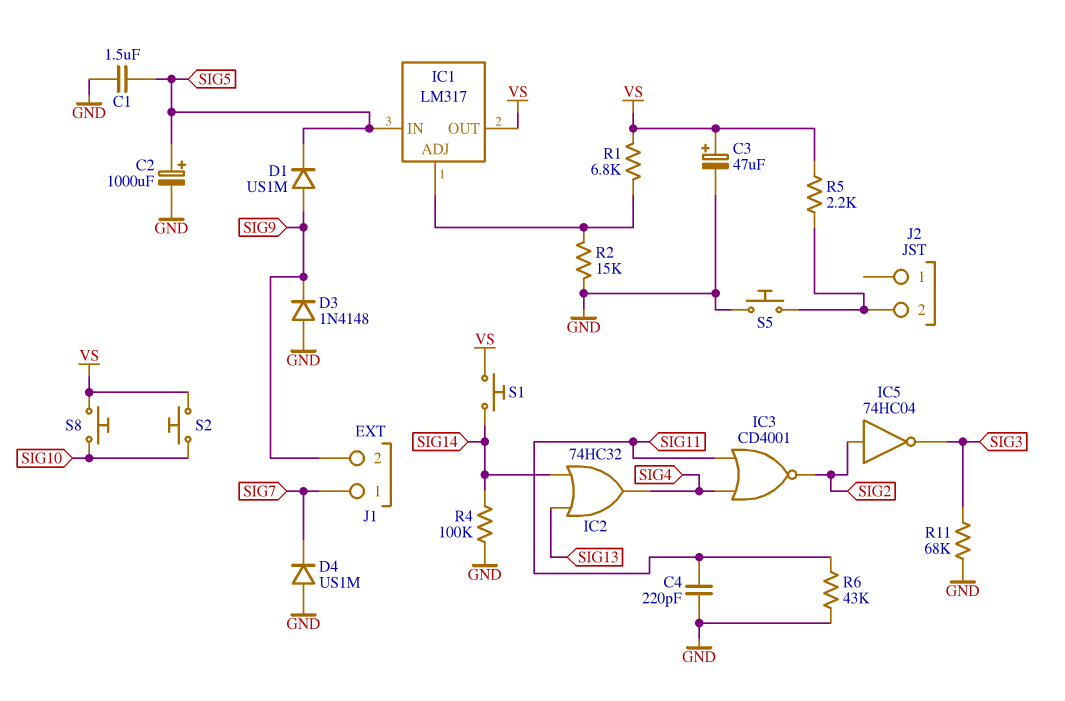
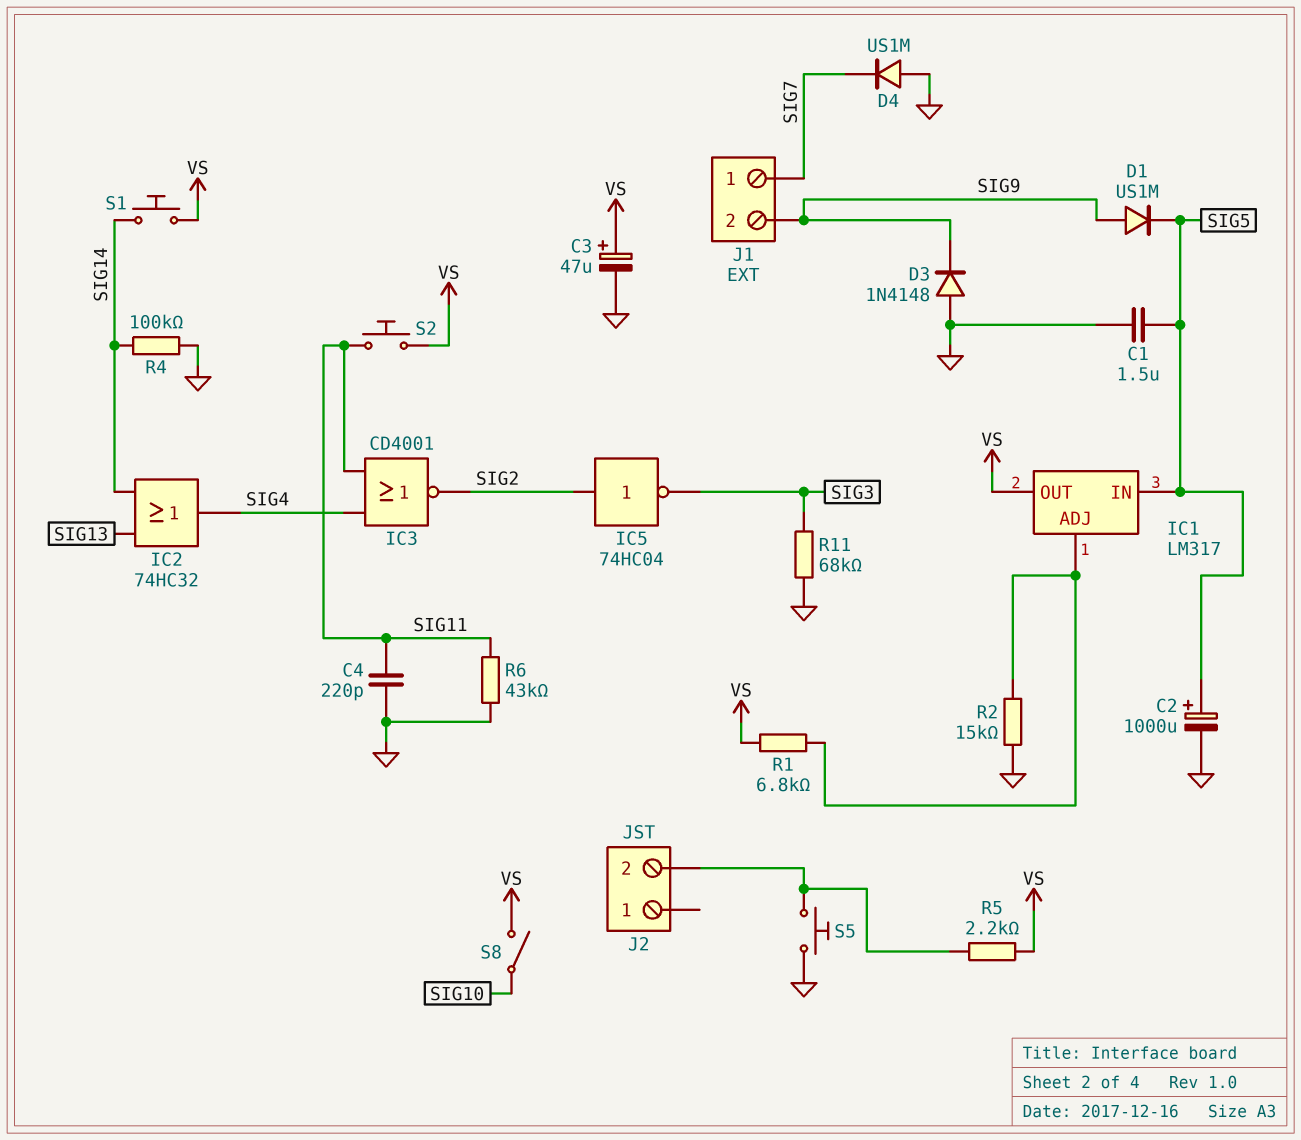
S2: button (SIG10, VS) -> button (SIG11, VS)
S8: button (SIG10, VS) -> switch (SIG10, VS)

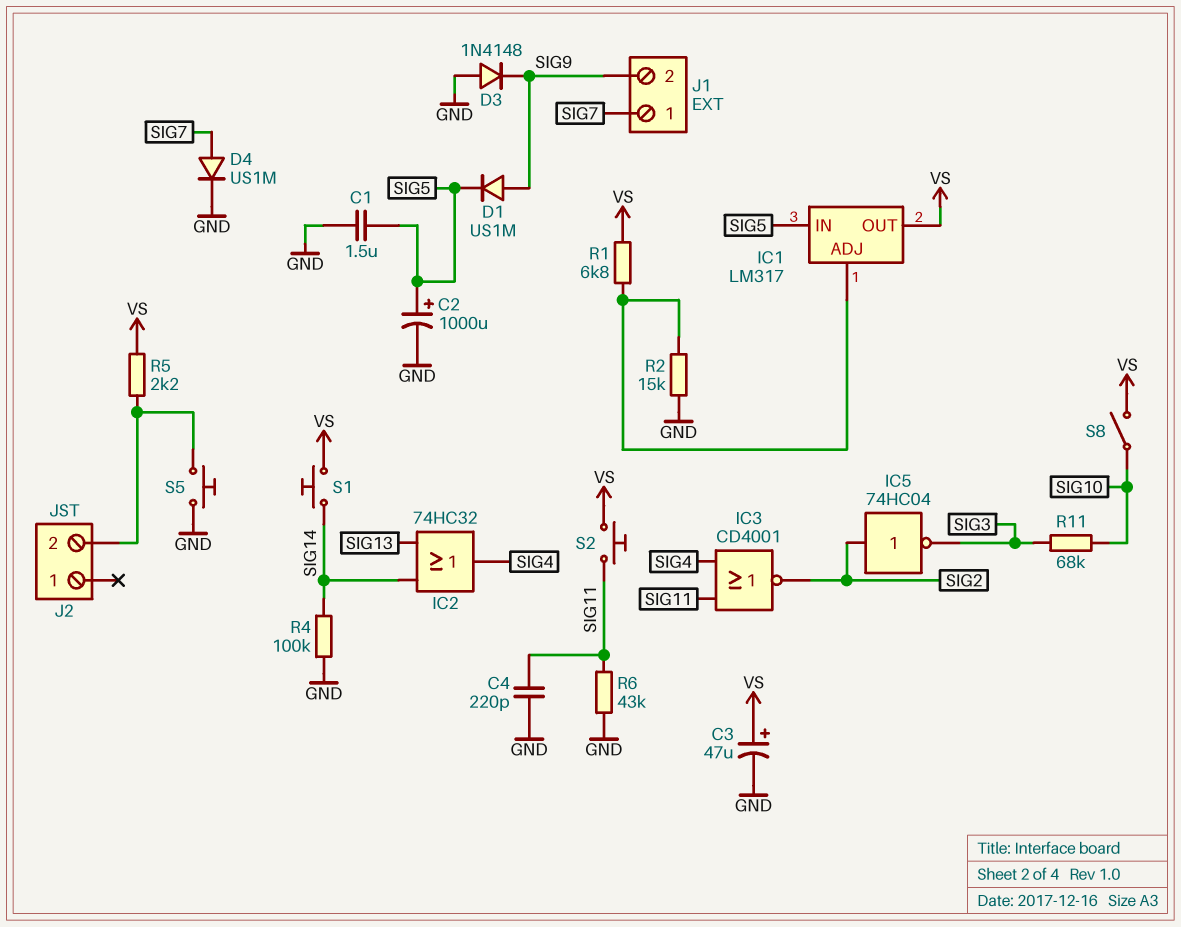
D4: diode US1M (A GND, K SIG7) -> diode US1M (A SIG7, K GND)
R11: 68k (GND, SIG3) -> 68k (SIG3, SIG10)

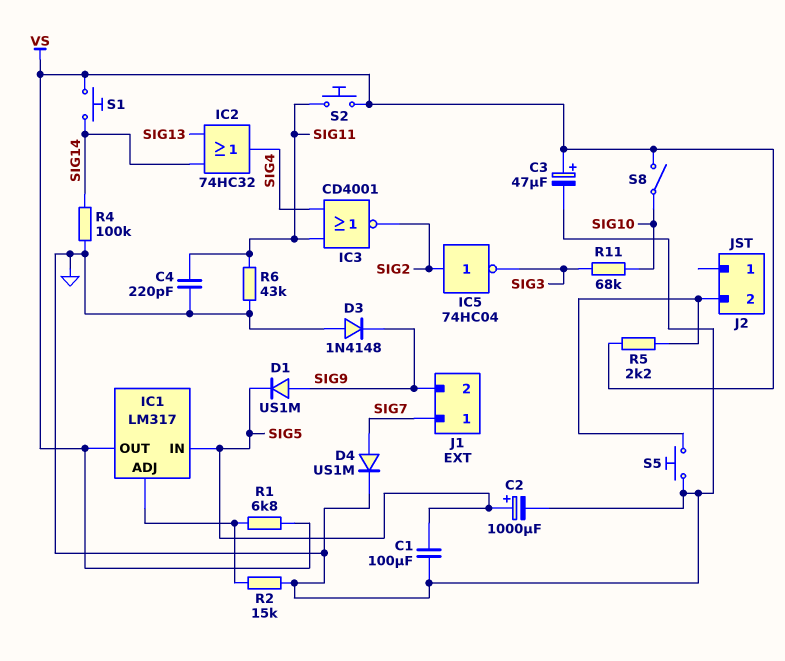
C1: 1.5uF (GND, SIG5) -> 100uF (GND, SIG5)

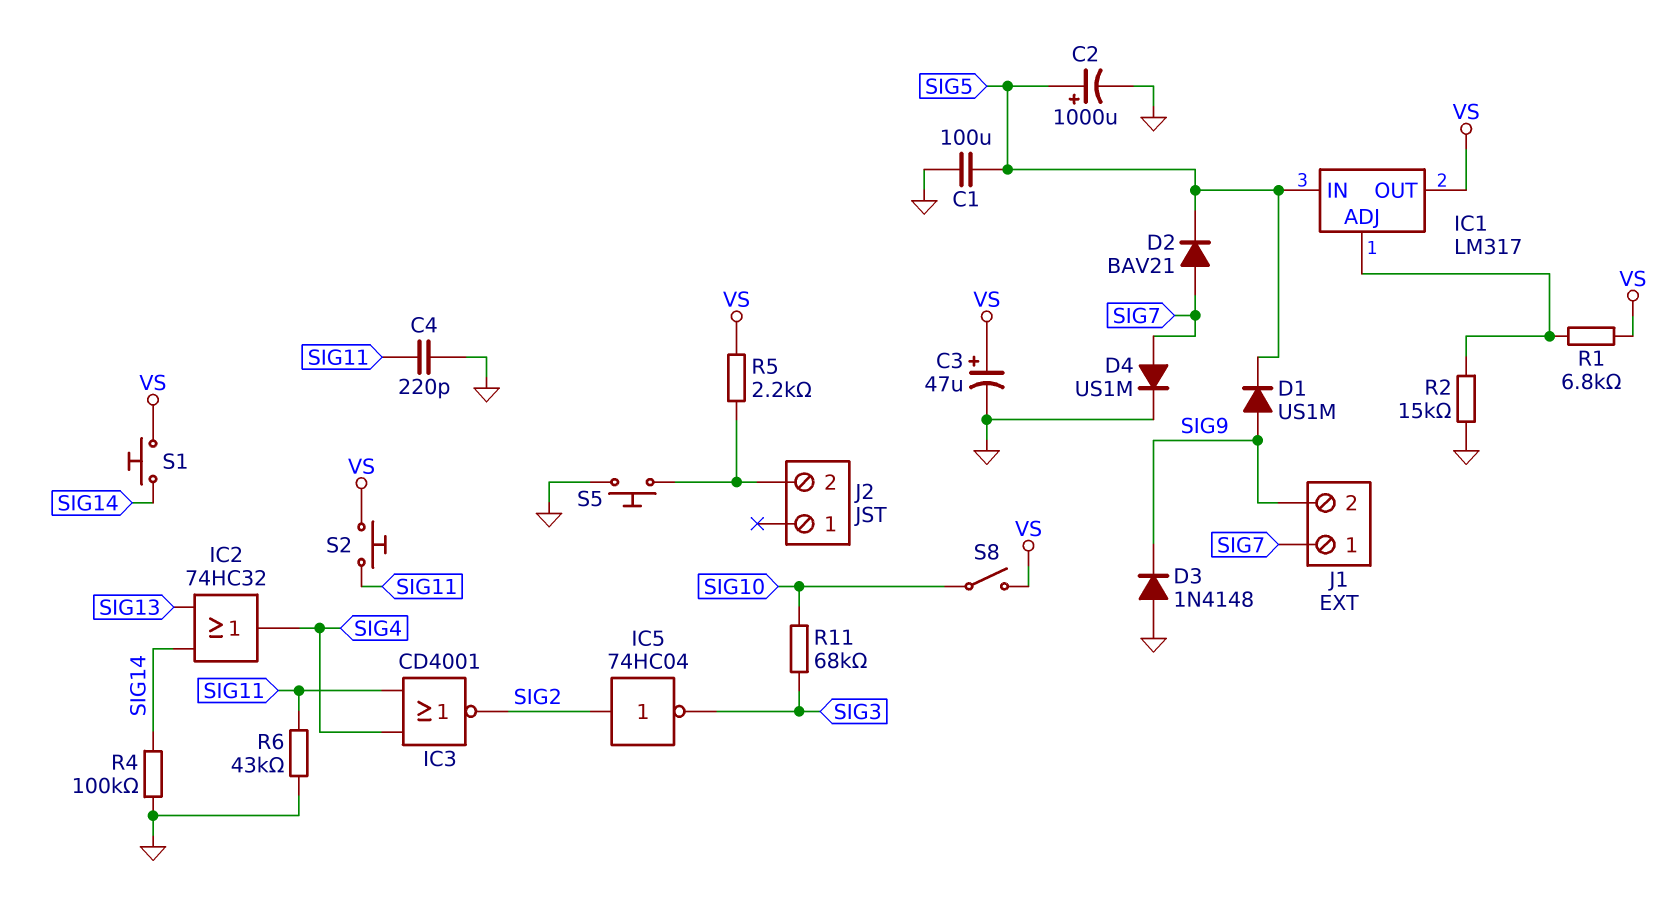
D2: none -> diode BAV21 (A SIG7, K SIG5)

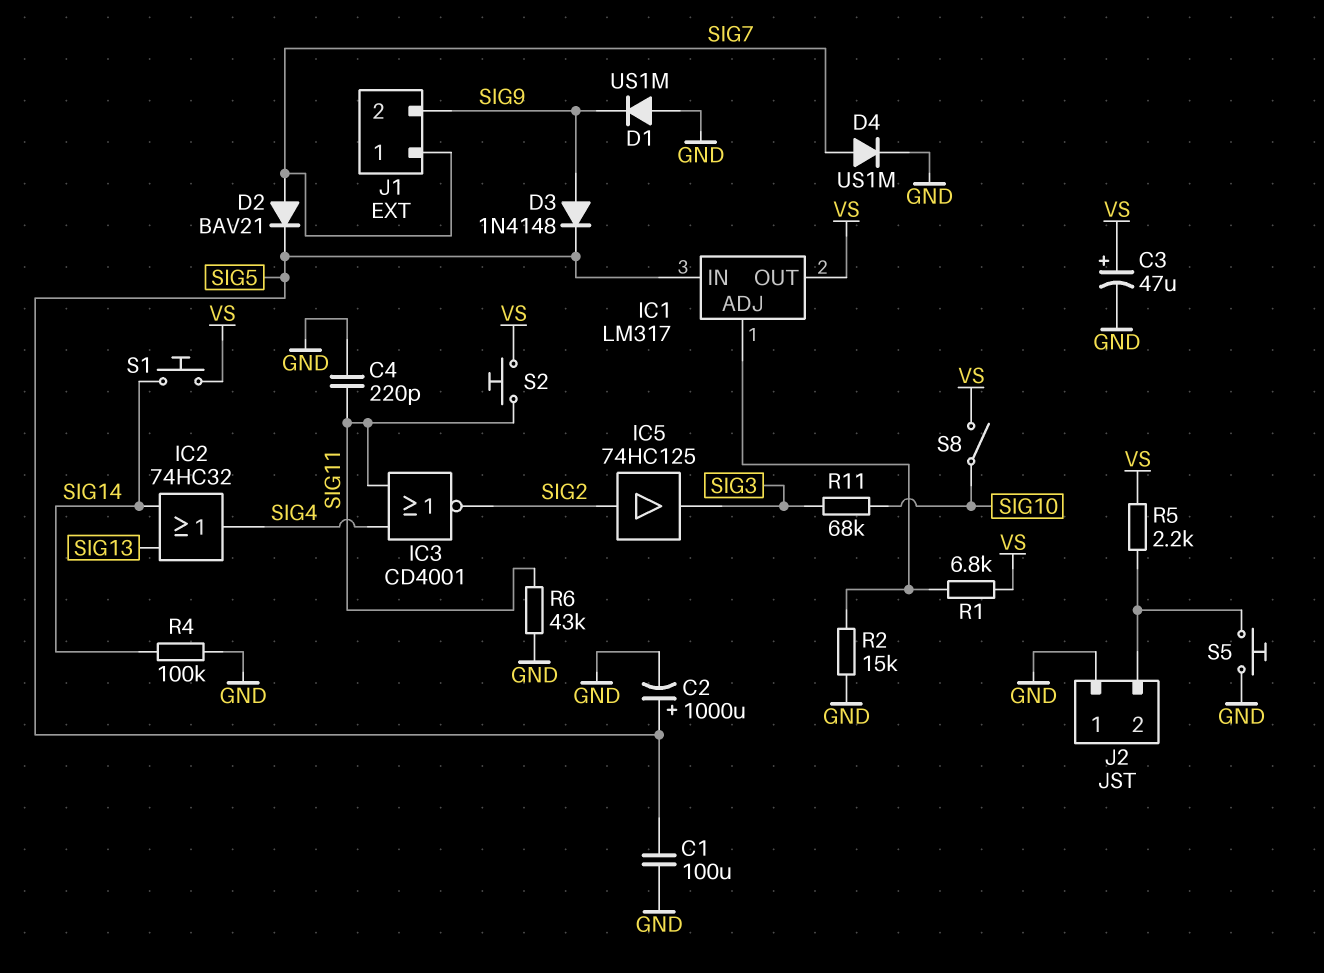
D1: diode US1M (A SIG9, K SIG5) -> diode US1M (A GND, K SIG9)
D3: diode 1N4148 (A GND, K SIG9) -> diode 1N4148 (A SIG9, K SIG5)
IC5: NOT 74HC04 (in SIG2, out SIG3) -> buffer 74HC125 (in SIG2, out SIG3)
J2 pin 1: none -> GND

